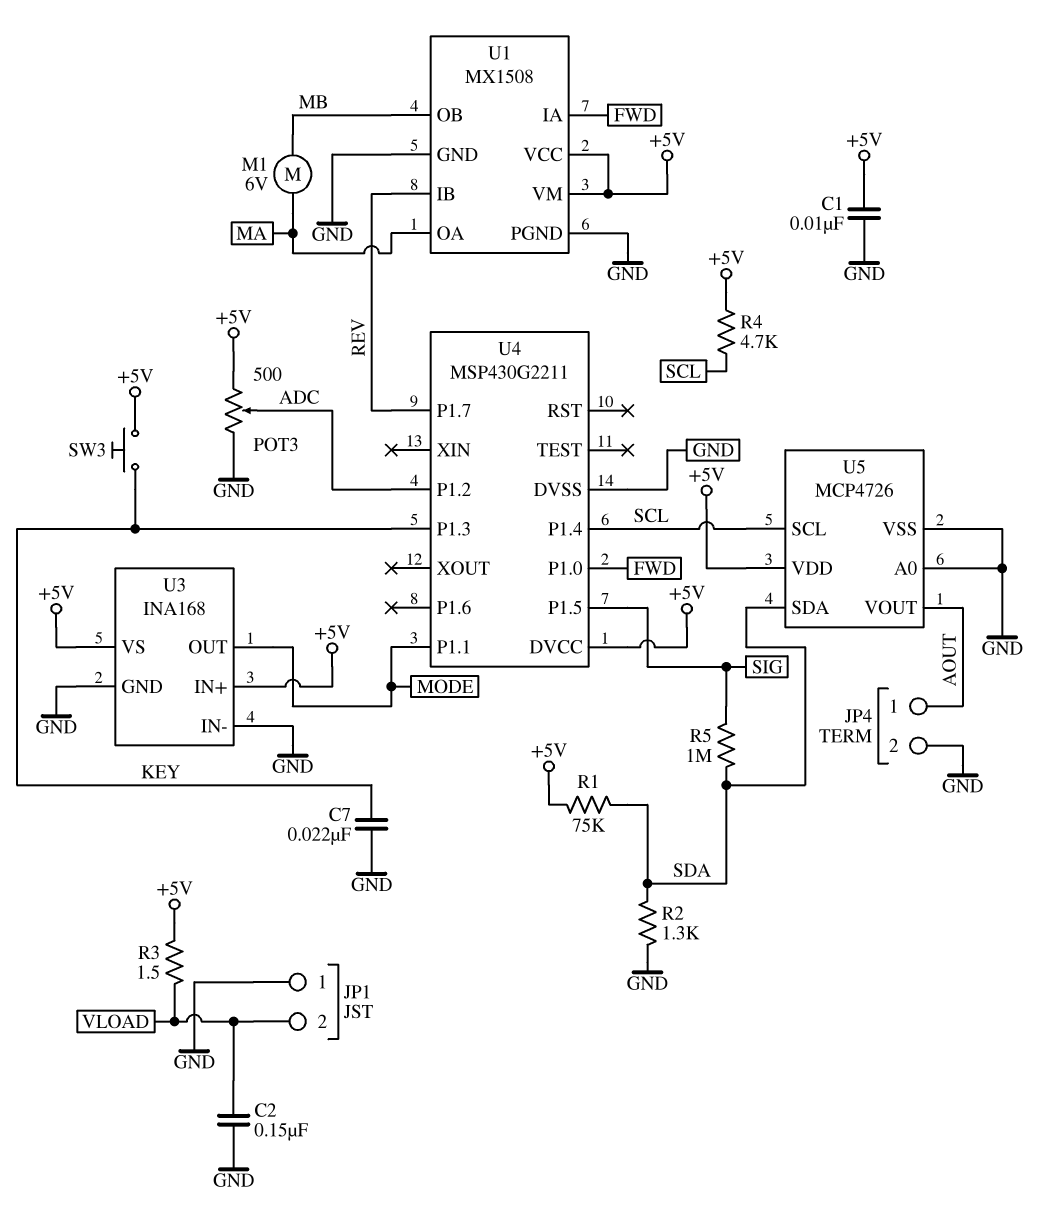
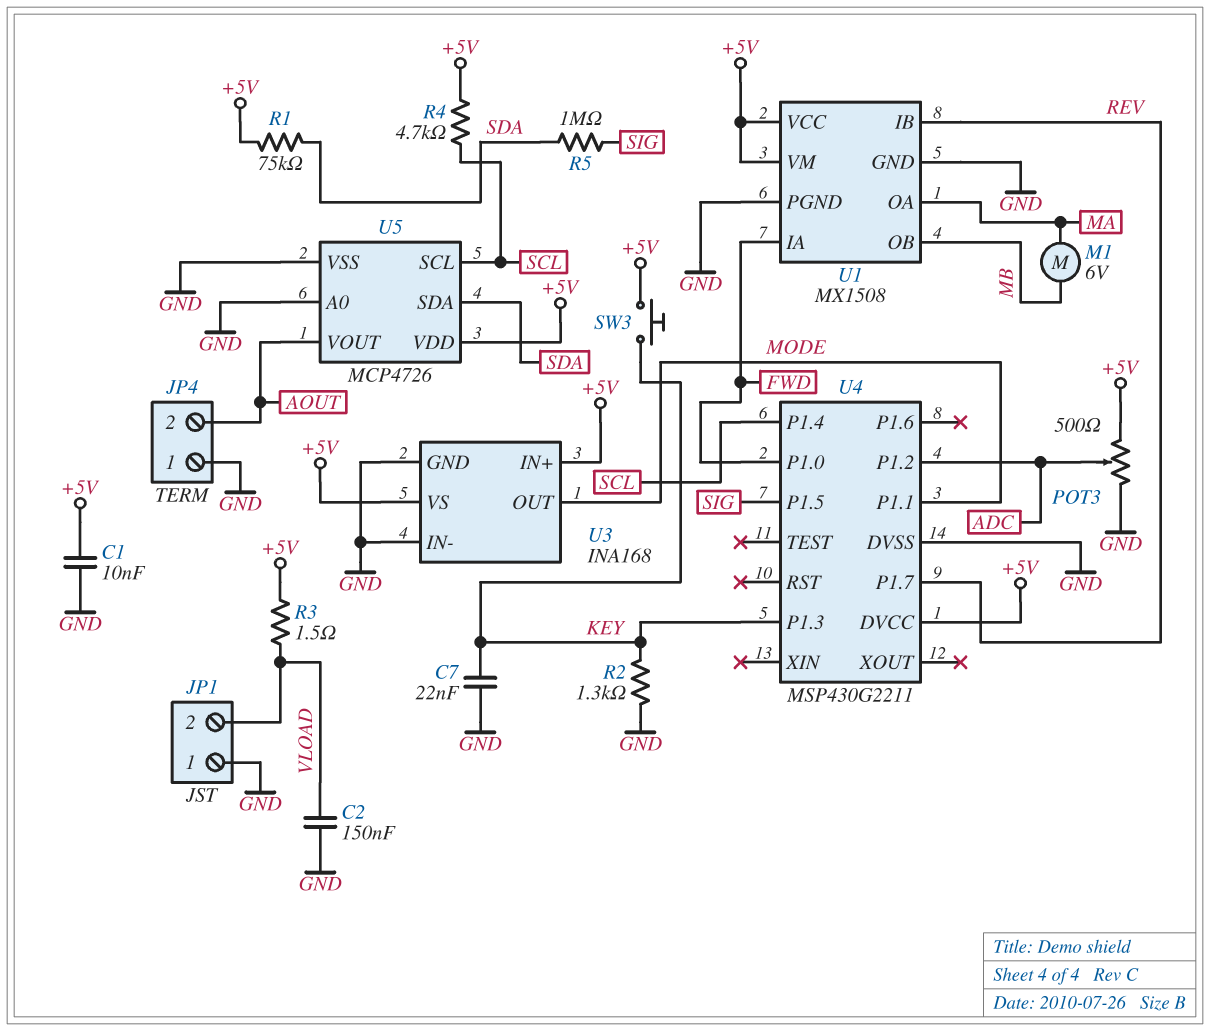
JP4 pin 1: AOUT -> GND
JP4 pin 2: GND -> AOUT
R2: 1.3k (GND, SDA) -> 1.3k (GND, KEY)

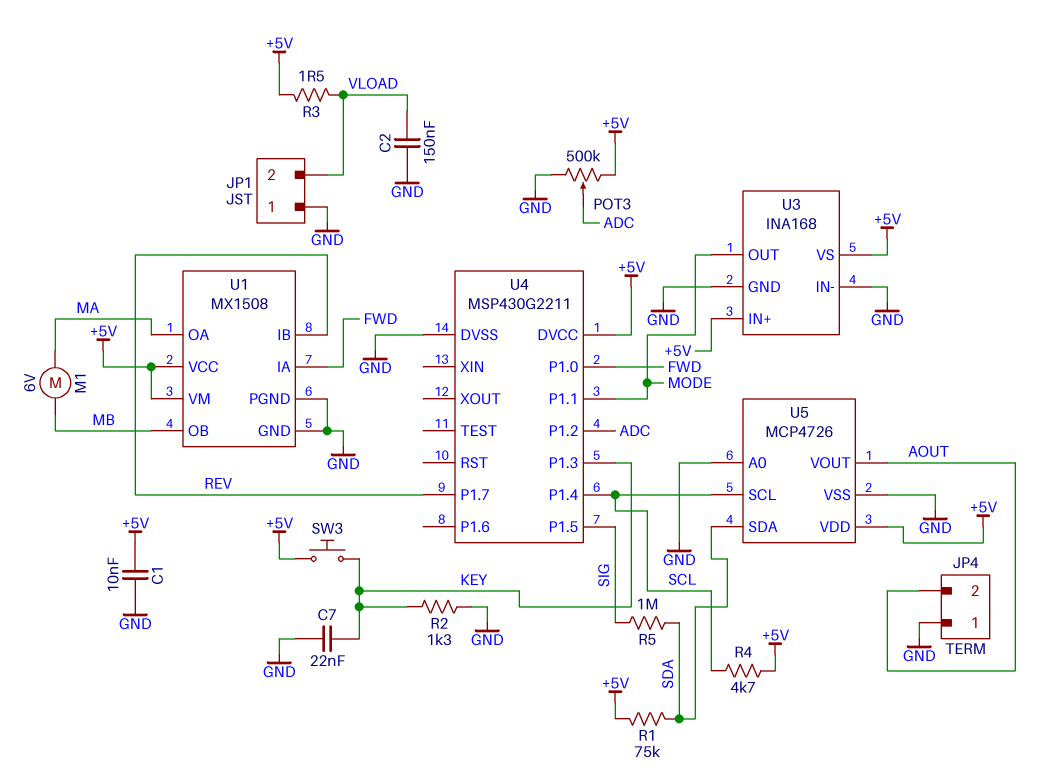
POT3: 500 (+5V, GND, wiper ADC) -> 500k (+5V, GND, wiper ADC)

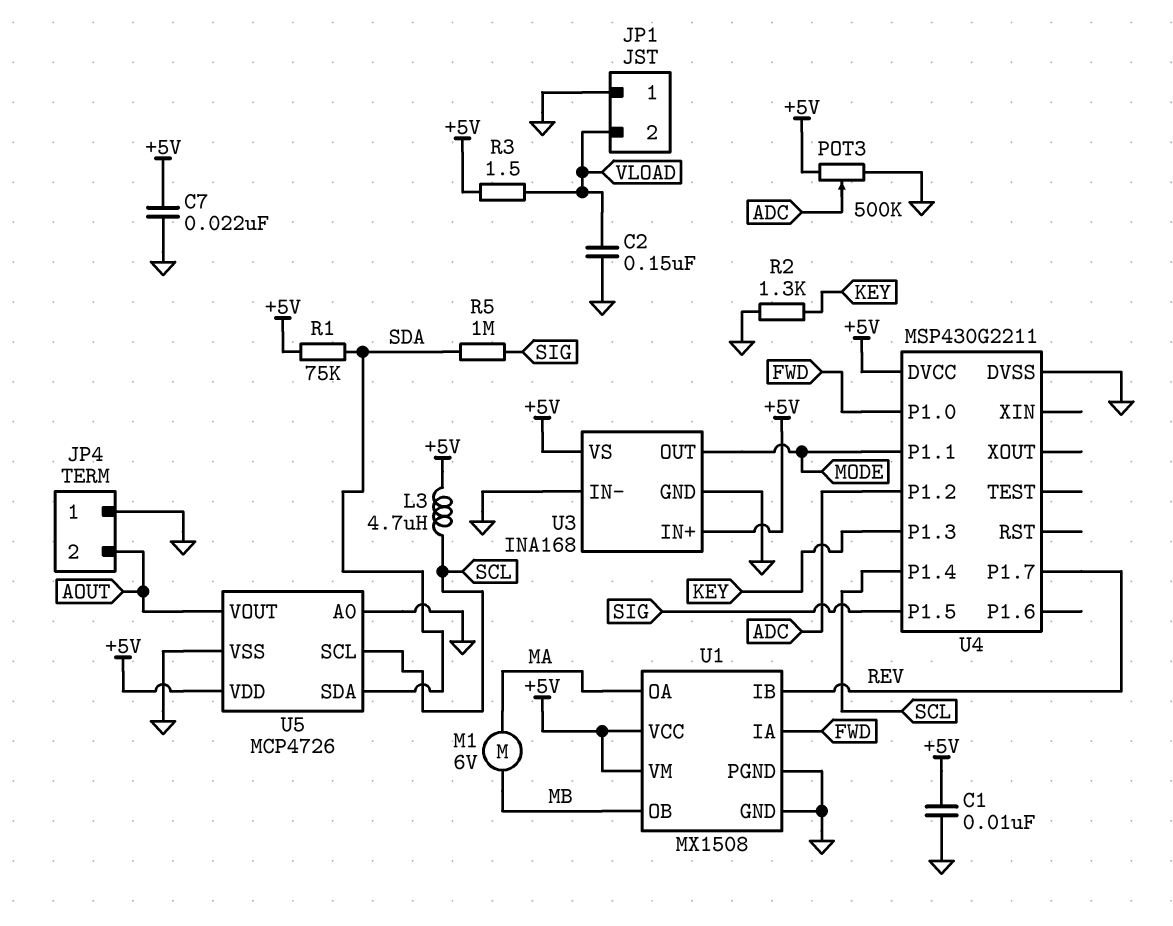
C7: 22nF (GND, KEY) -> 22nF (+5V, GND)
L3: none -> 4.7uH (+5V, SCL)
R4: 4.7k (+5V, SCL) -> none
SW3: button (+5V, KEY) -> none

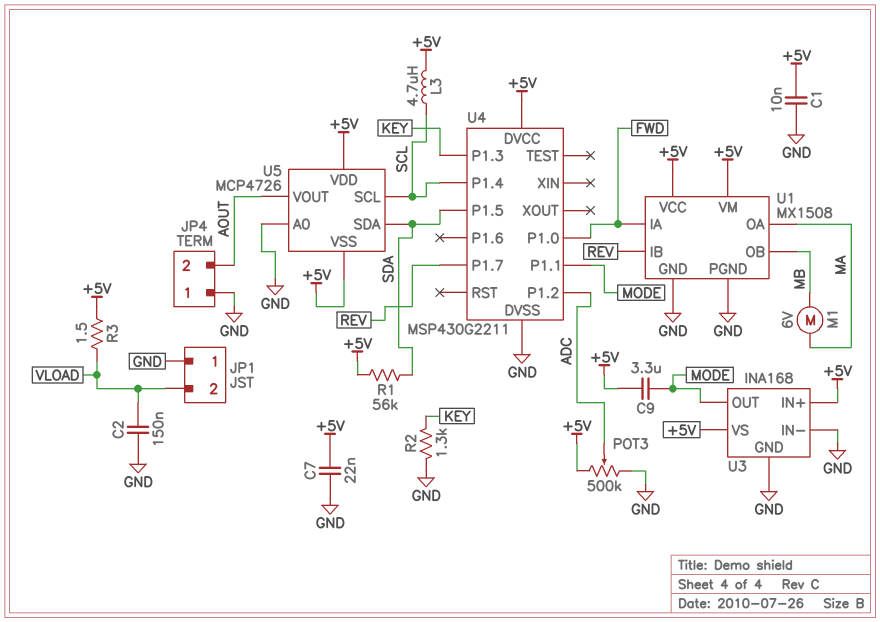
C9: none -> 3.3uF (+5V, MODE)
R1: 75k (+5V, SDA) -> 56k (+5V, SDA)
R5: 1M (SDA, SIG) -> none
U4 pin P1.5: SIG -> SDA
U5 pin VSS: GND -> +5V

